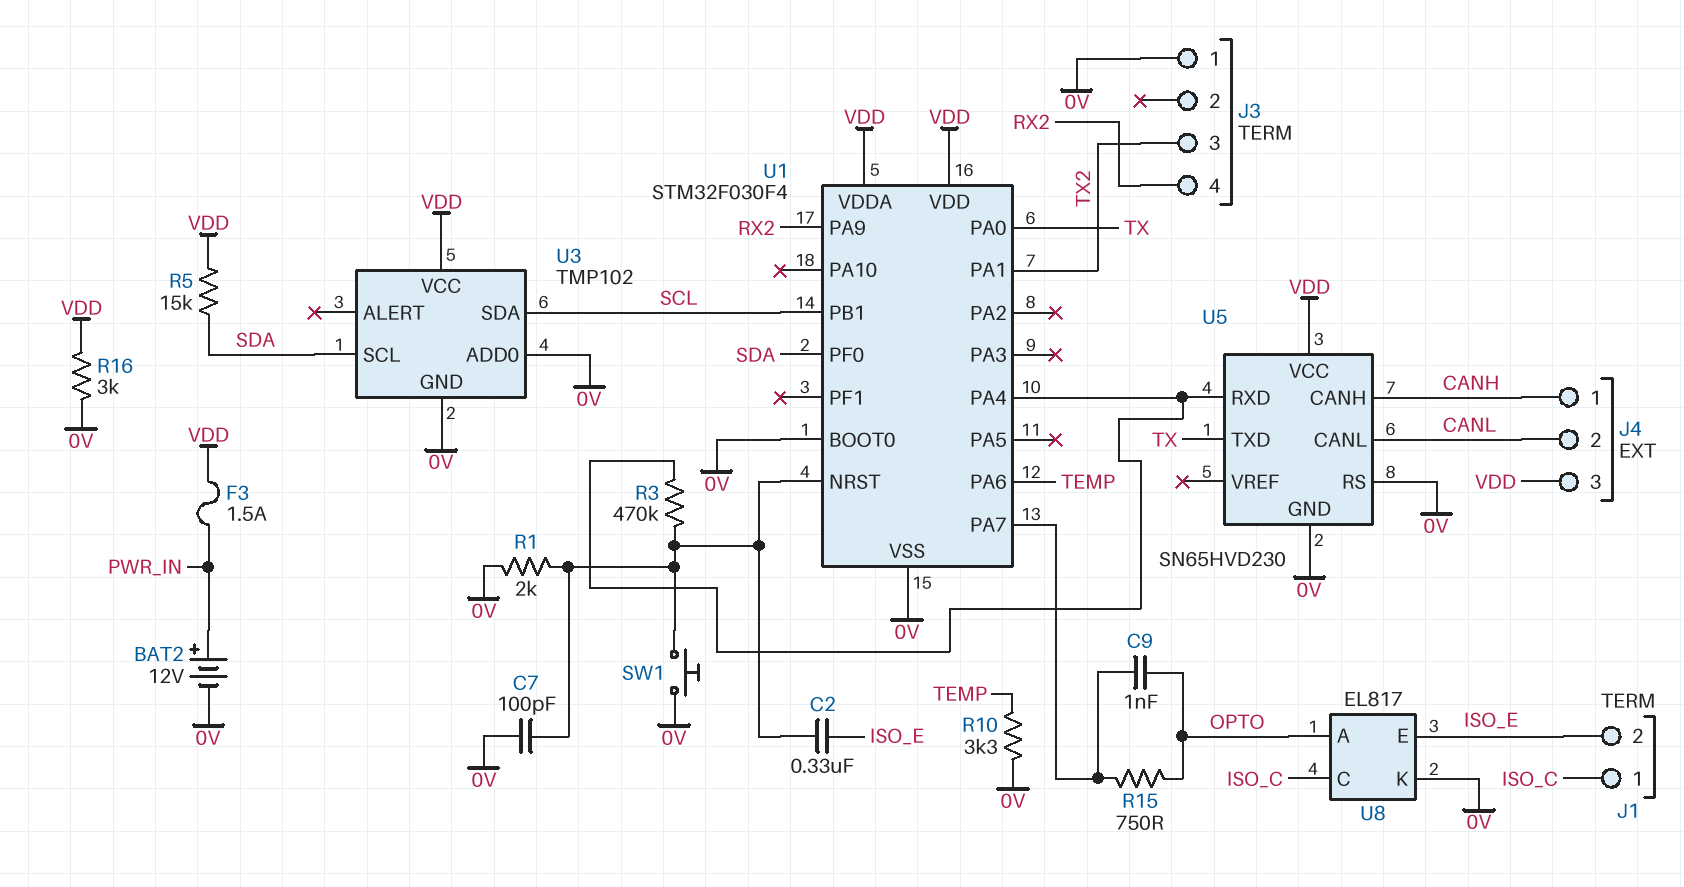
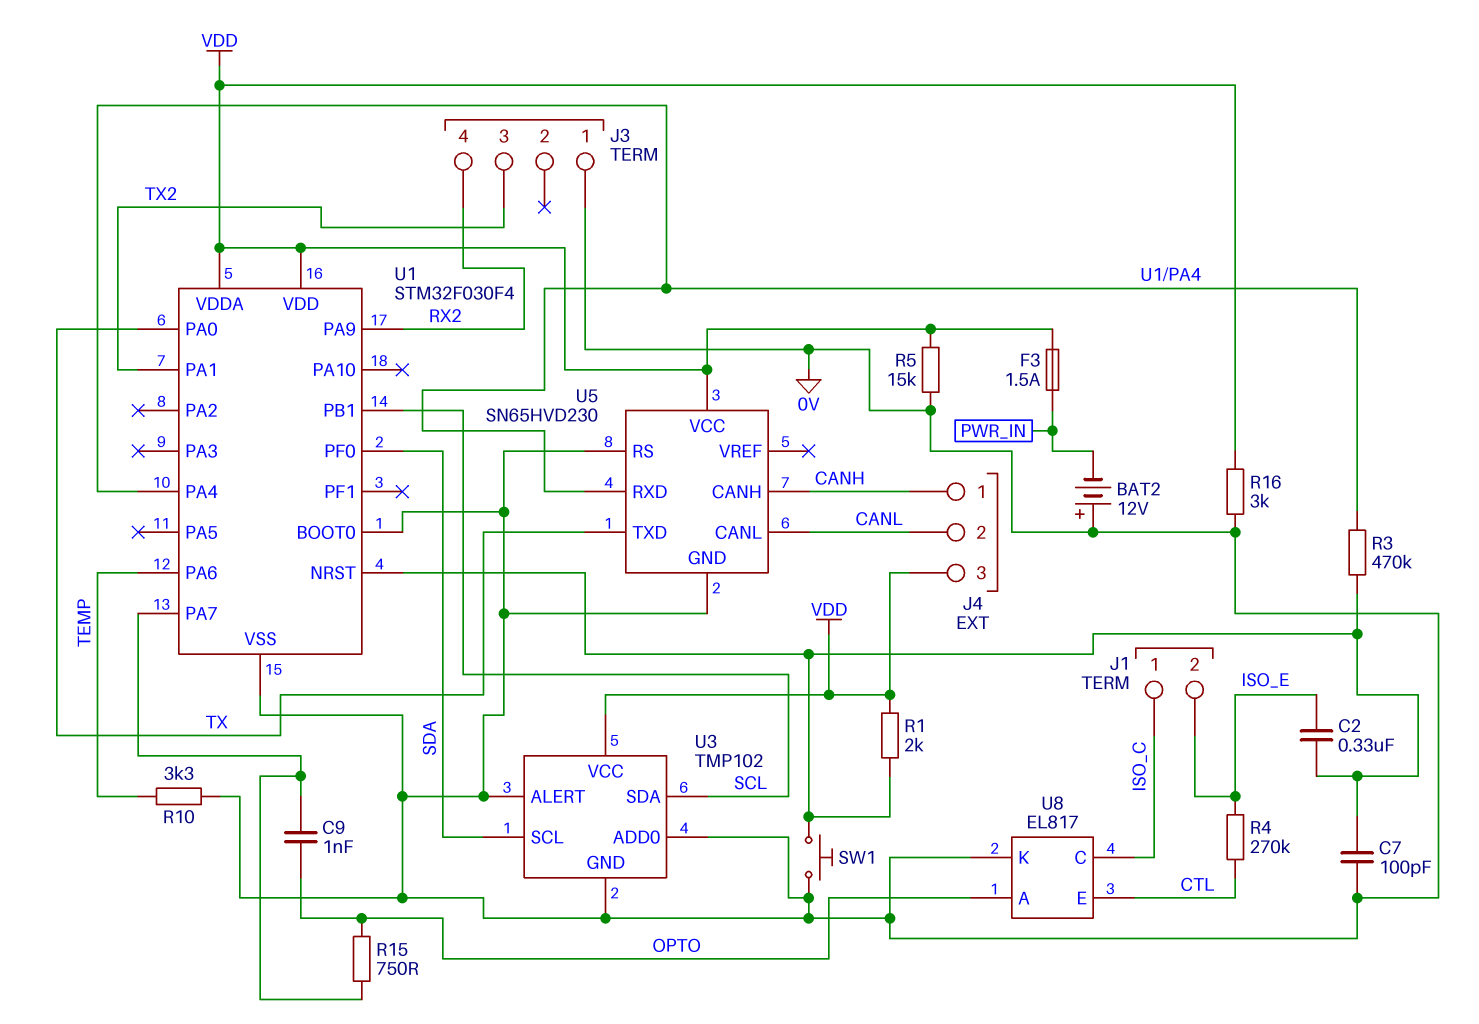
BAT2: 12V (plus PWR_IN, minus 0V) -> 12V (plus 0V, minus PWR_IN)
R1: 2k (0V, U1/NRST) -> 2k (U1/NRST, VDD)
R4: none -> 270k (CTL, ISO_E)
R5: 15k (SDA, VDD) -> 15k (0V, VDD)
U3 pin ALERT: none -> 0V
U8 pin E: ISO_E -> CTL

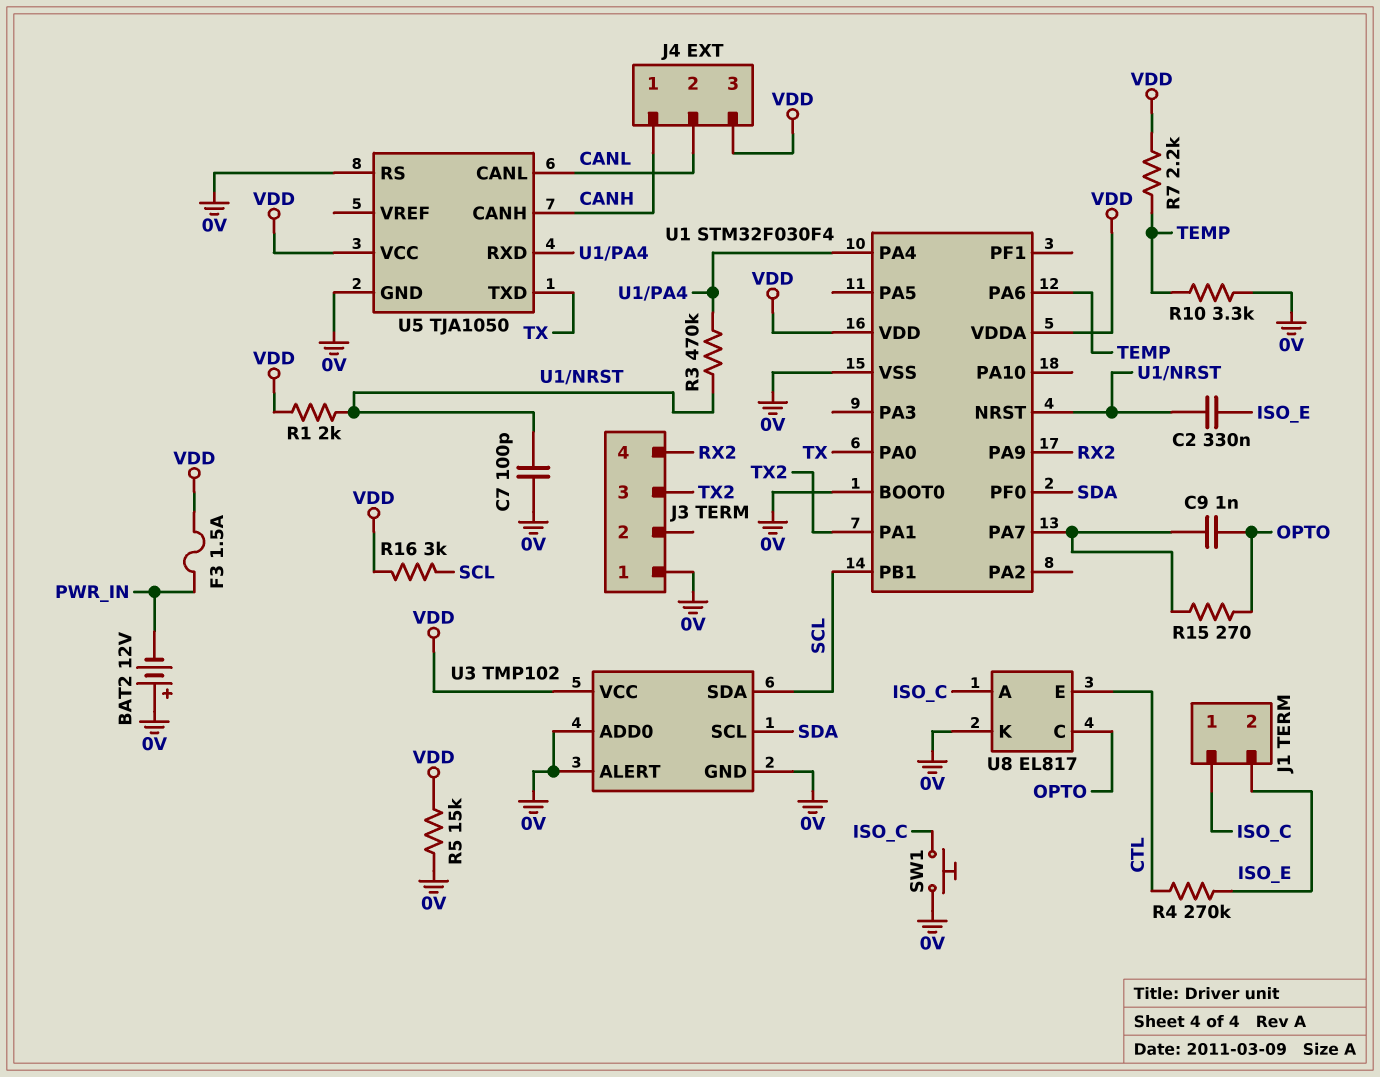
R7: none -> 2.2k (TEMP, VDD)
R15: 750 (OPTO, U1/PA7) -> 270 (OPTO, U1/PA7)
R16: 3k (0V, VDD) -> 3k (SCL, VDD)
SW1: button (0V, U1/NRST) -> button (0V, ISO_C)
U5: SN65HVD230 -> TJA1050
U8 pin A: OPTO -> ISO_C
U8 pin C: ISO_C -> OPTO

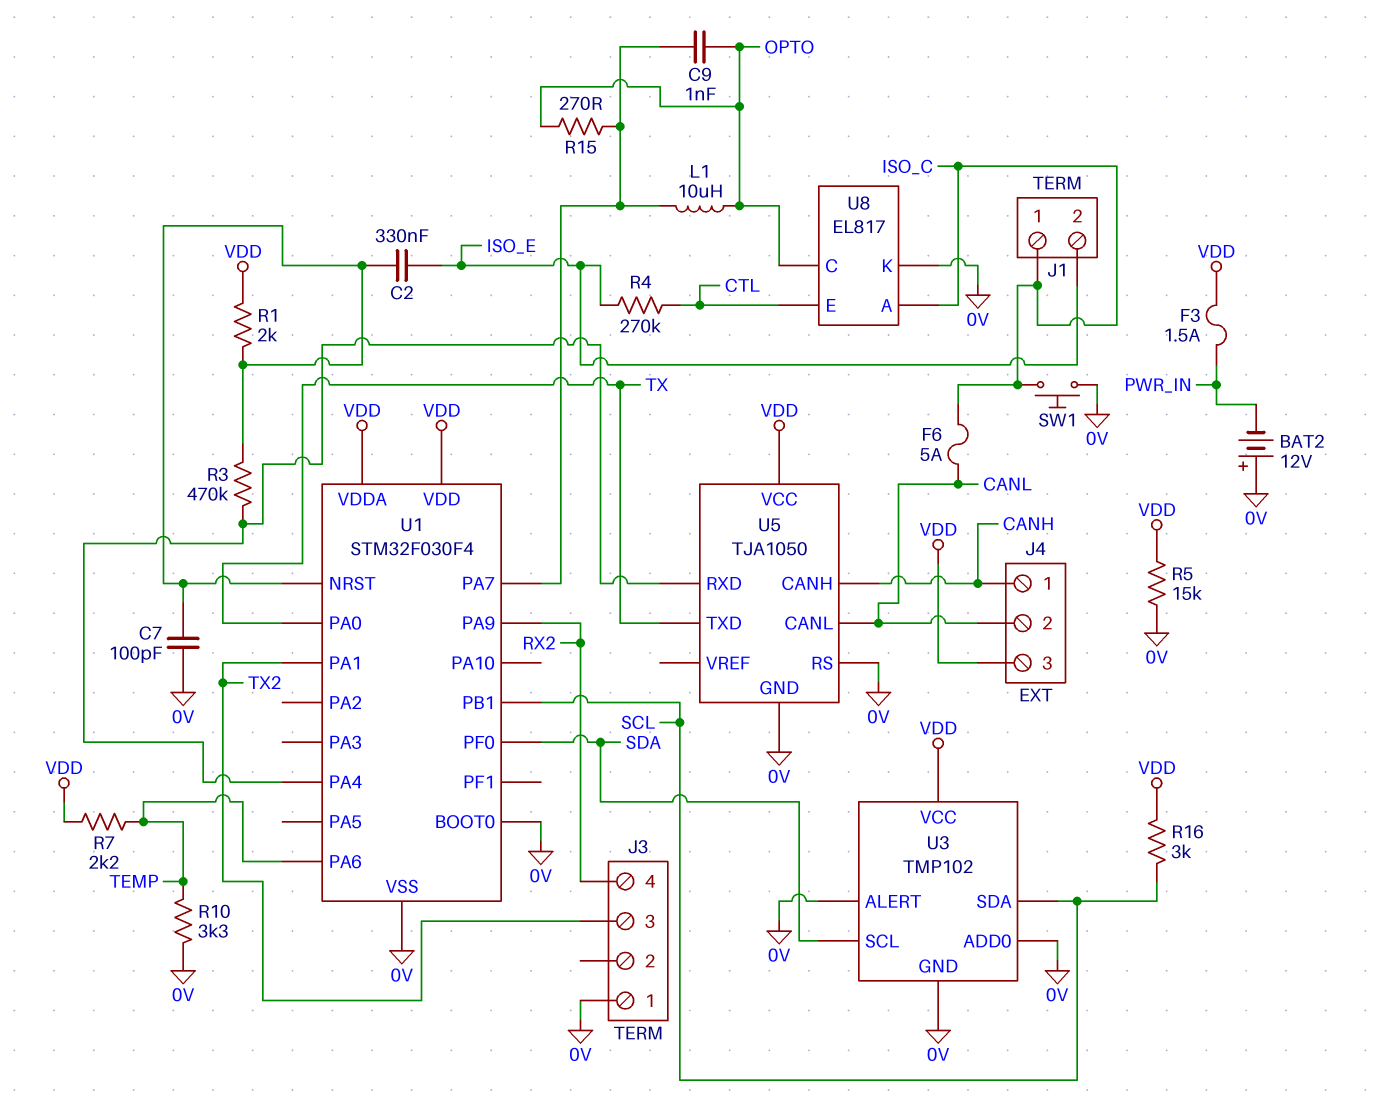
F6: none -> 5A (CANL, ISO_C)
L1: none -> 10uH (OPTO, U1/PA7)

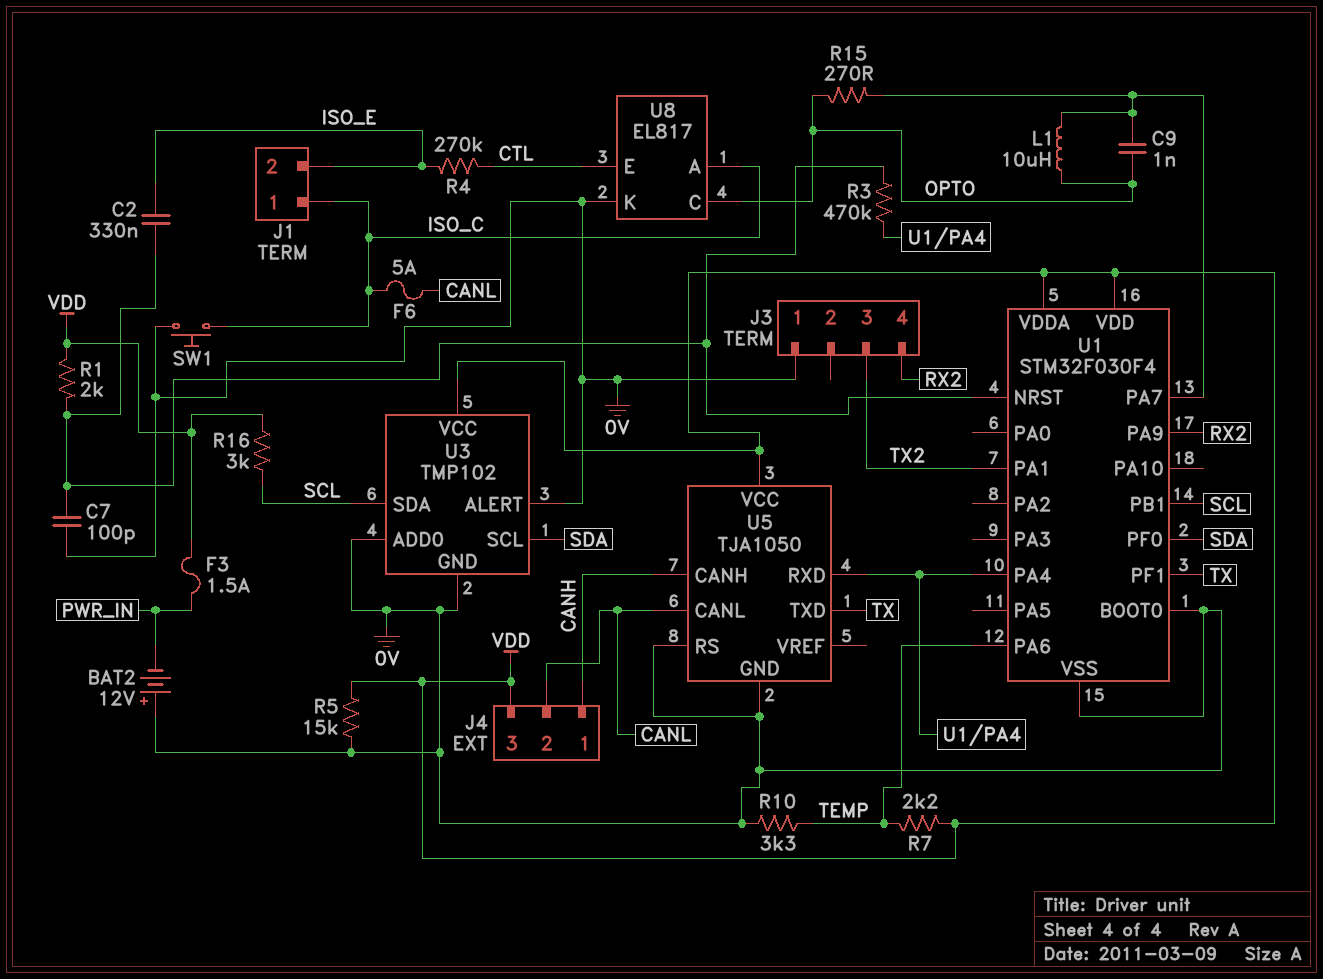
U1 pin PA0: TX -> none
U1 pin PF1: none -> TX

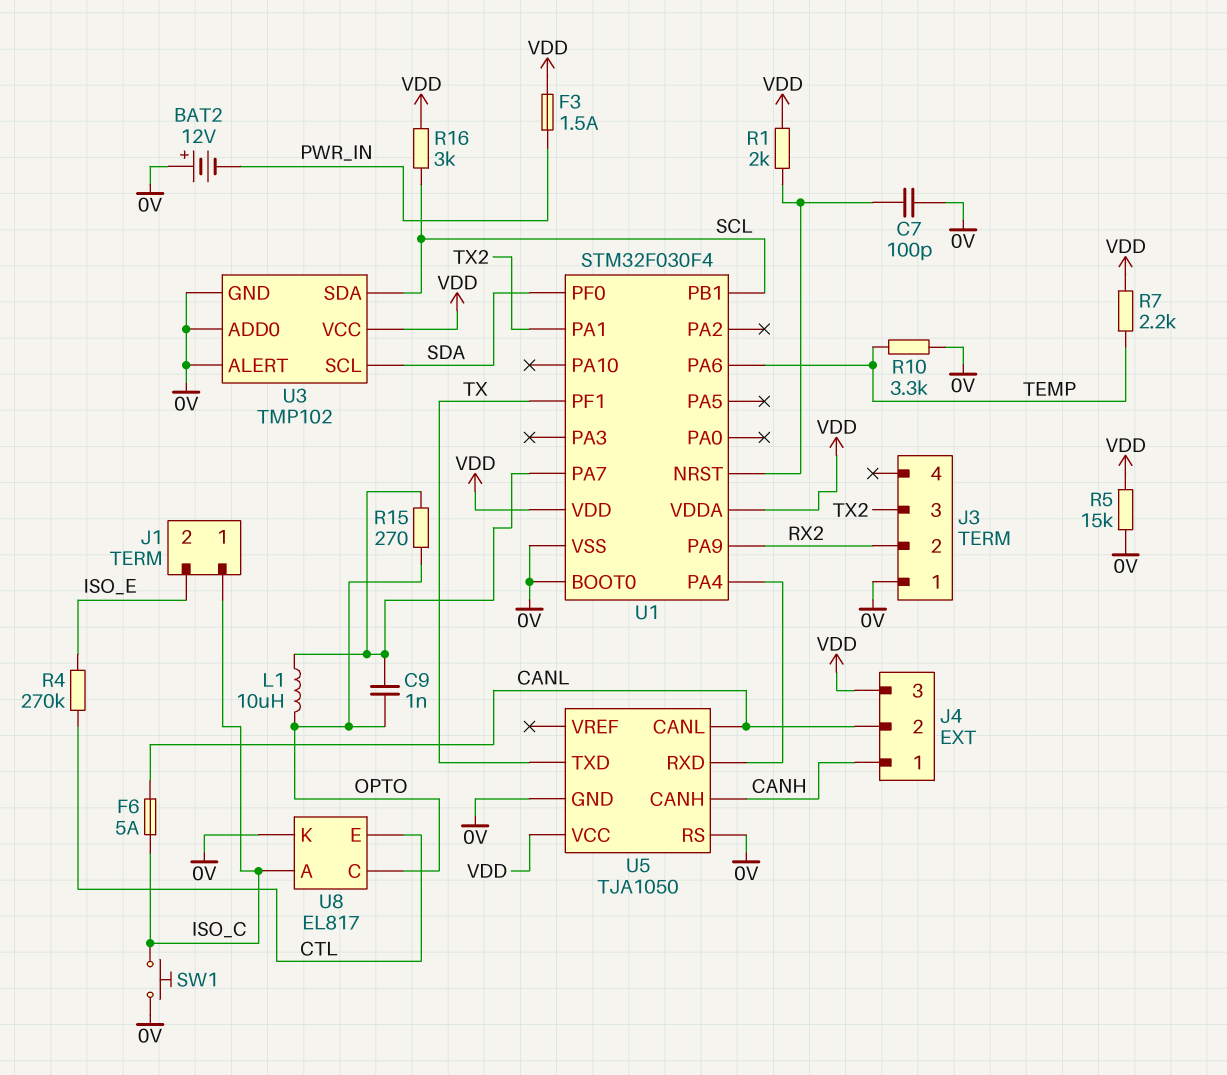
C2: 330nF (ISO_E, U1/NRST) -> none
J3 pin 2: none -> RX2
J3 pin 4: RX2 -> none
R3: 470k (U1/NRST, U1/PA4) -> none

